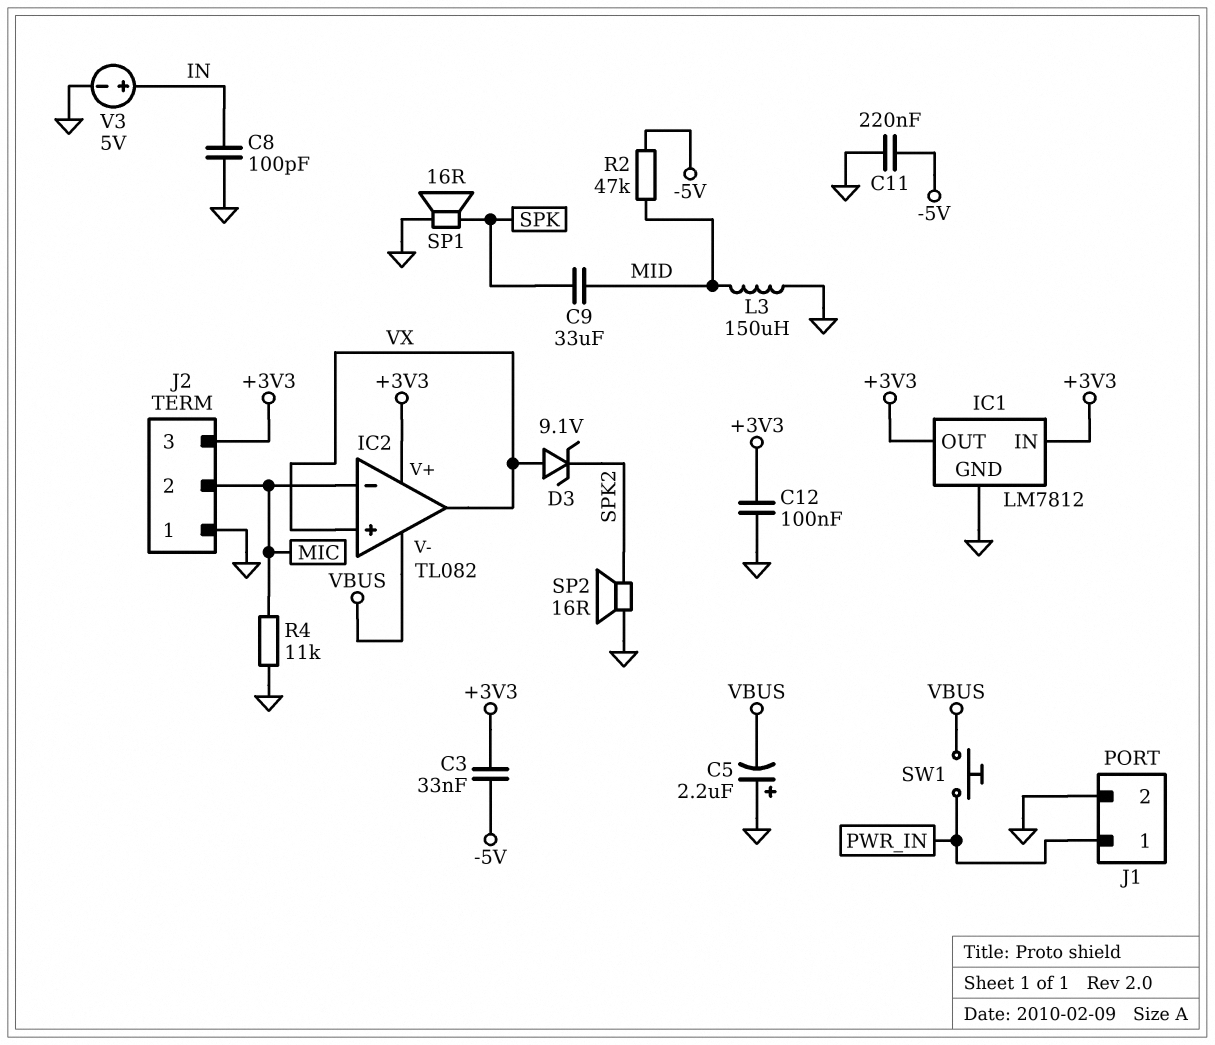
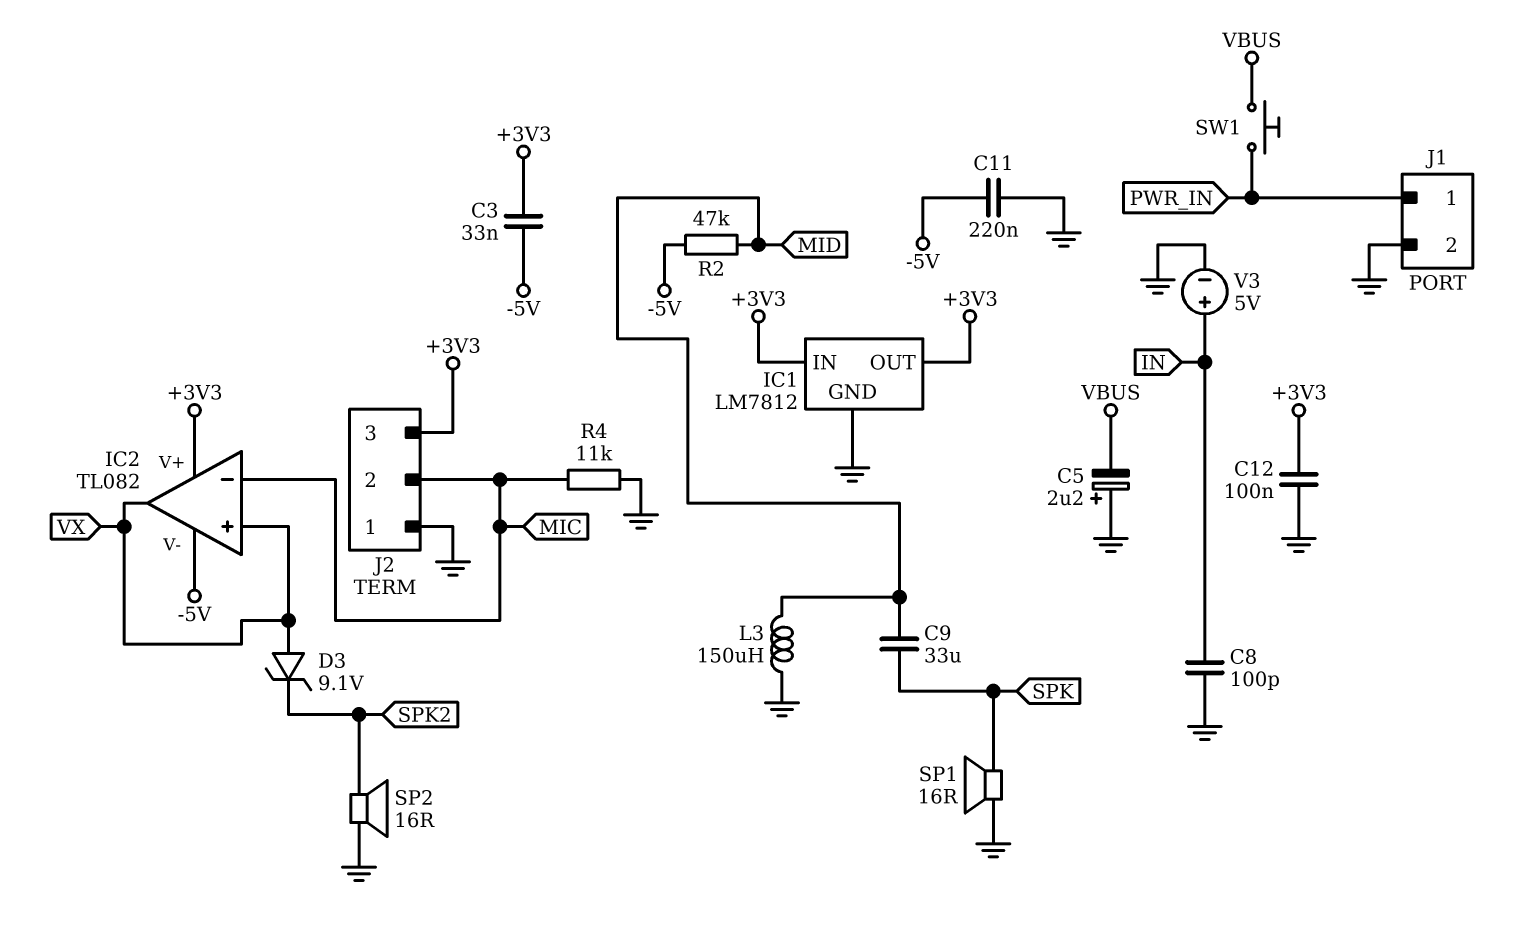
IC2 pin V-: VBUS -> -5V

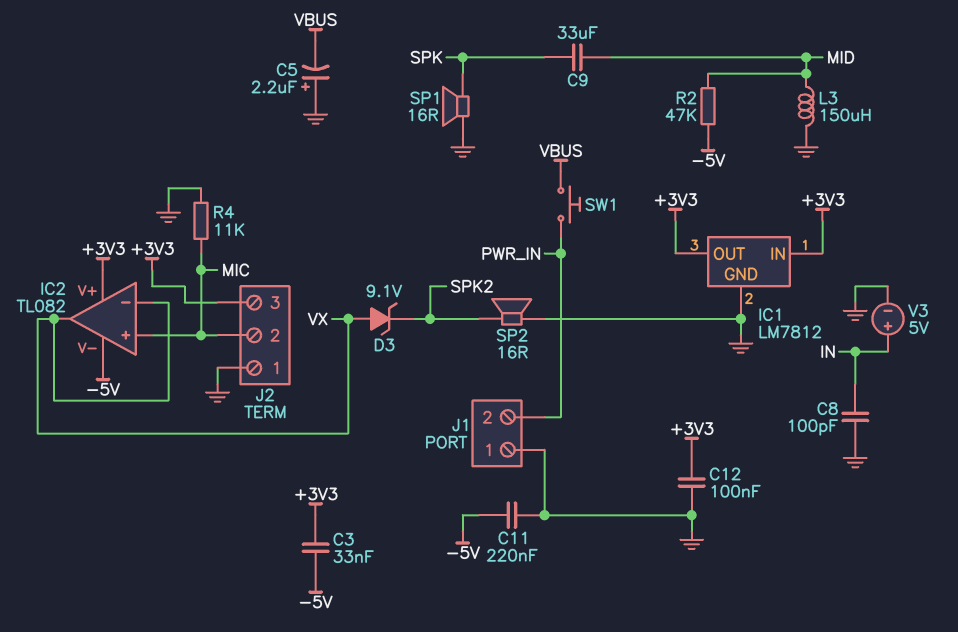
IC2 pin in+: VX -> MIC
IC2 pin in-: MIC -> VX
J1 pin 1: PWR_IN -> GND
J1 pin 2: GND -> PWR_IN

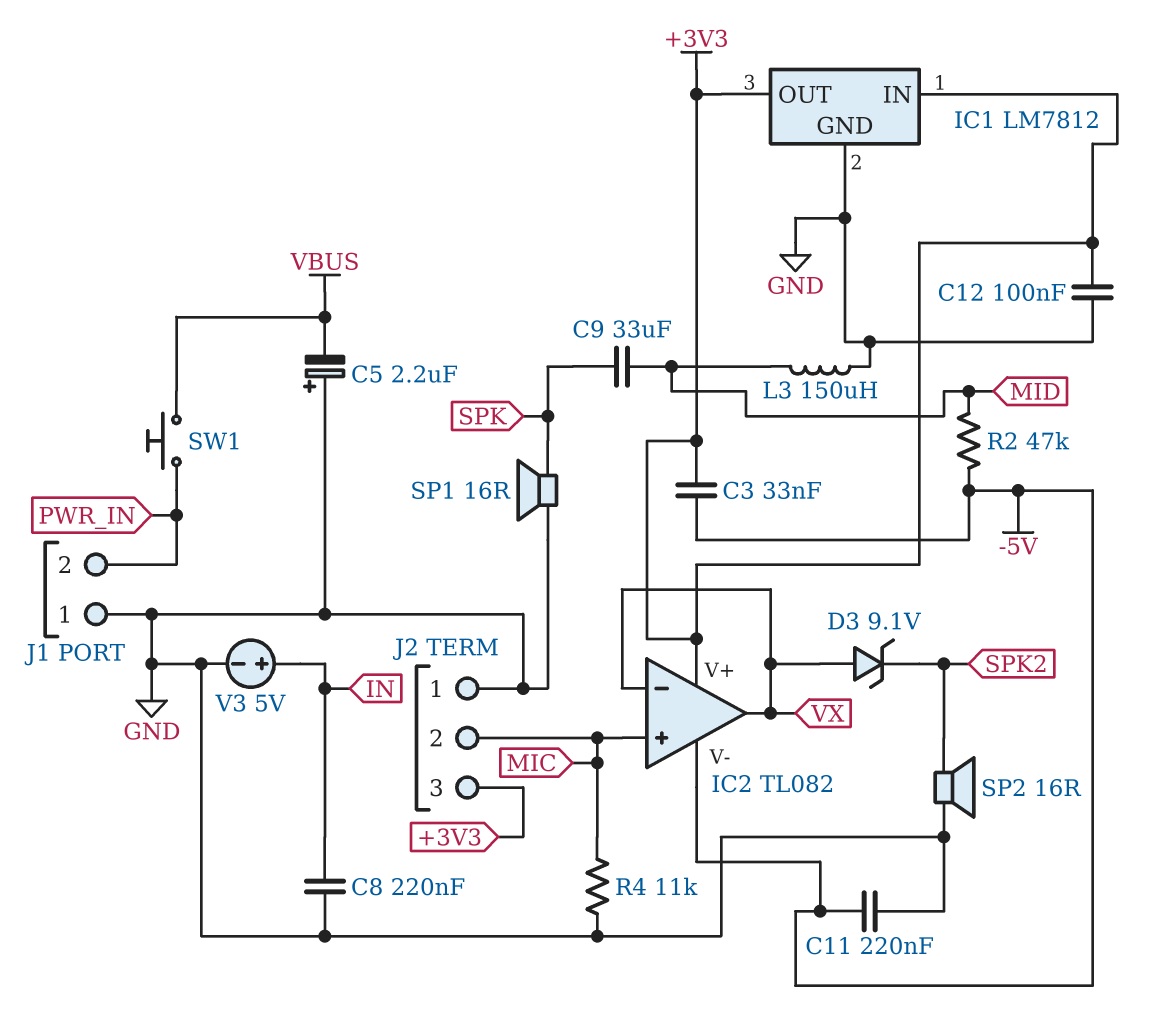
C8: 100pF (GND, IN) -> 220nF (GND, IN)

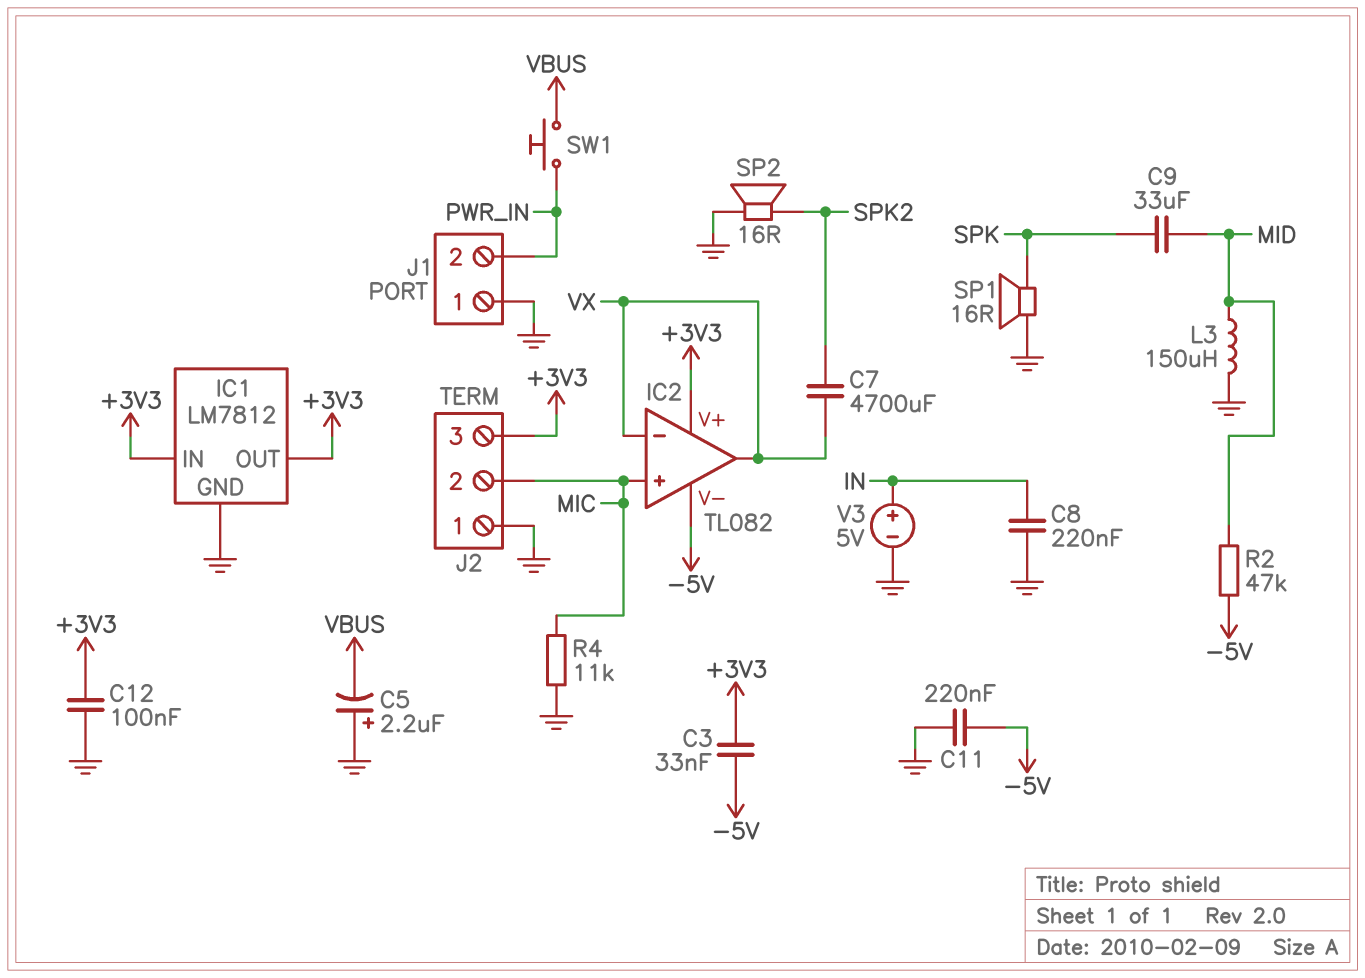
C7: none -> 4700uF (SPK2, VX)
D3: zener 9.1V (A VX, K SPK2) -> none

